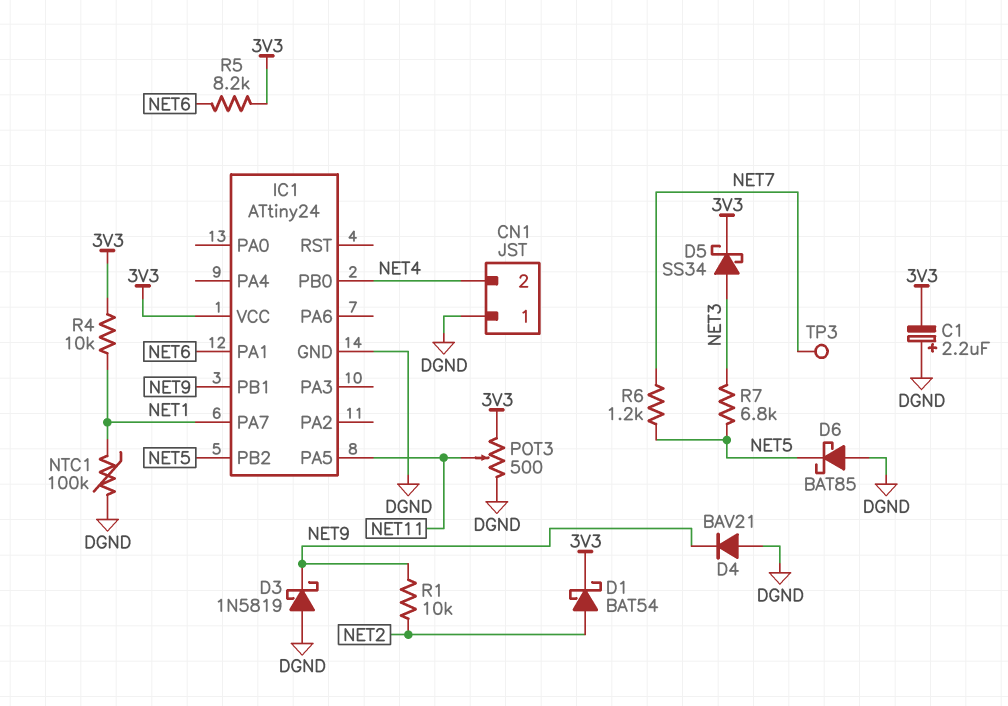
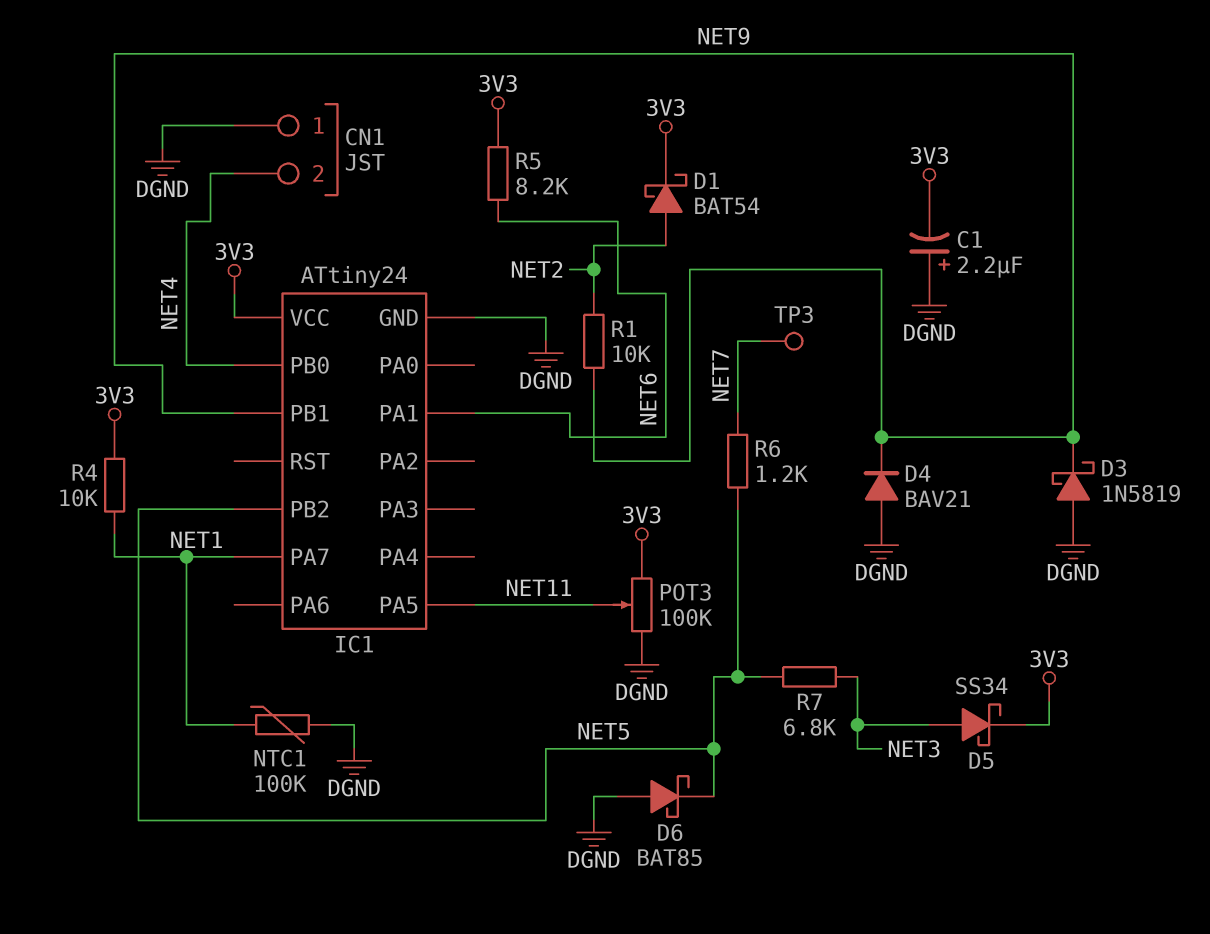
POT3: 500 (3V3, DGND, wiper NET11) -> 100k (3V3, DGND, wiper NET11)

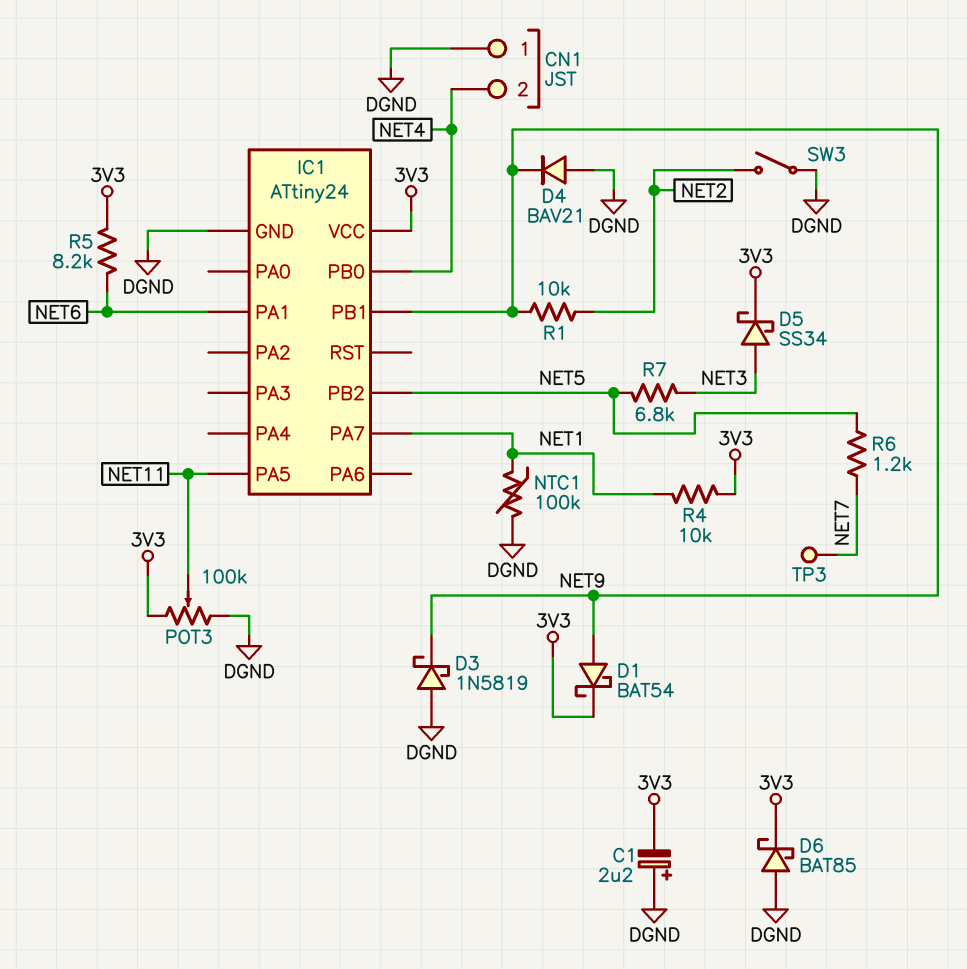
D1: schottky BAT54 (A NET2, K 3V3) -> schottky BAT54 (A NET9, K 3V3)
D6: schottky BAT85 (A DGND, K NET5) -> schottky BAT85 (A DGND, K 3V3)
SW3: none -> switch (DGND, NET2)

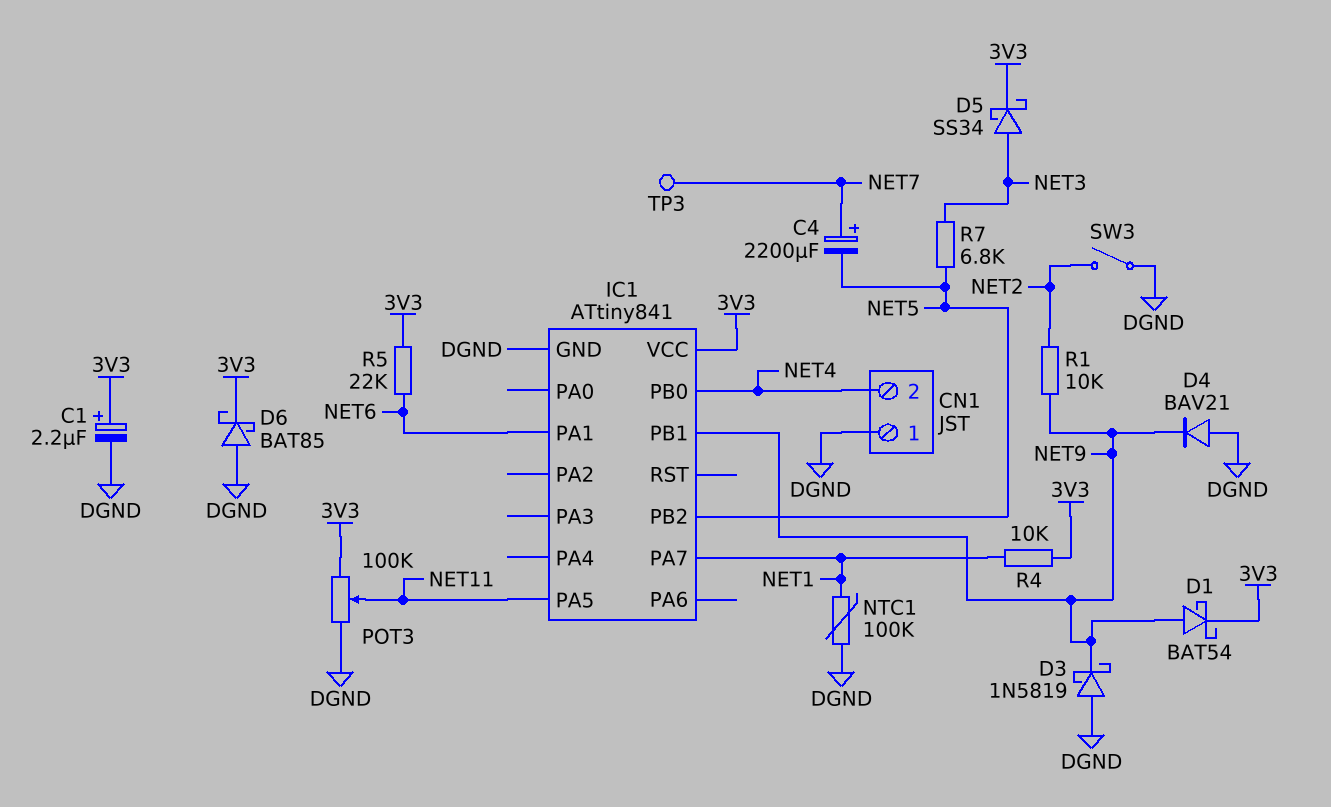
C1: 2.2uF (plus DGND, minus 3V3) -> 2.2uF (plus 3V3, minus DGND)
C4: none -> 2200uF (plus NET7, minus NET5)
IC1: ATtiny24 -> ATtiny841
R5: 8.2k (3V3, NET6) -> 22k (3V3, NET6)
R6: 1.2k (NET5, NET7) -> none

